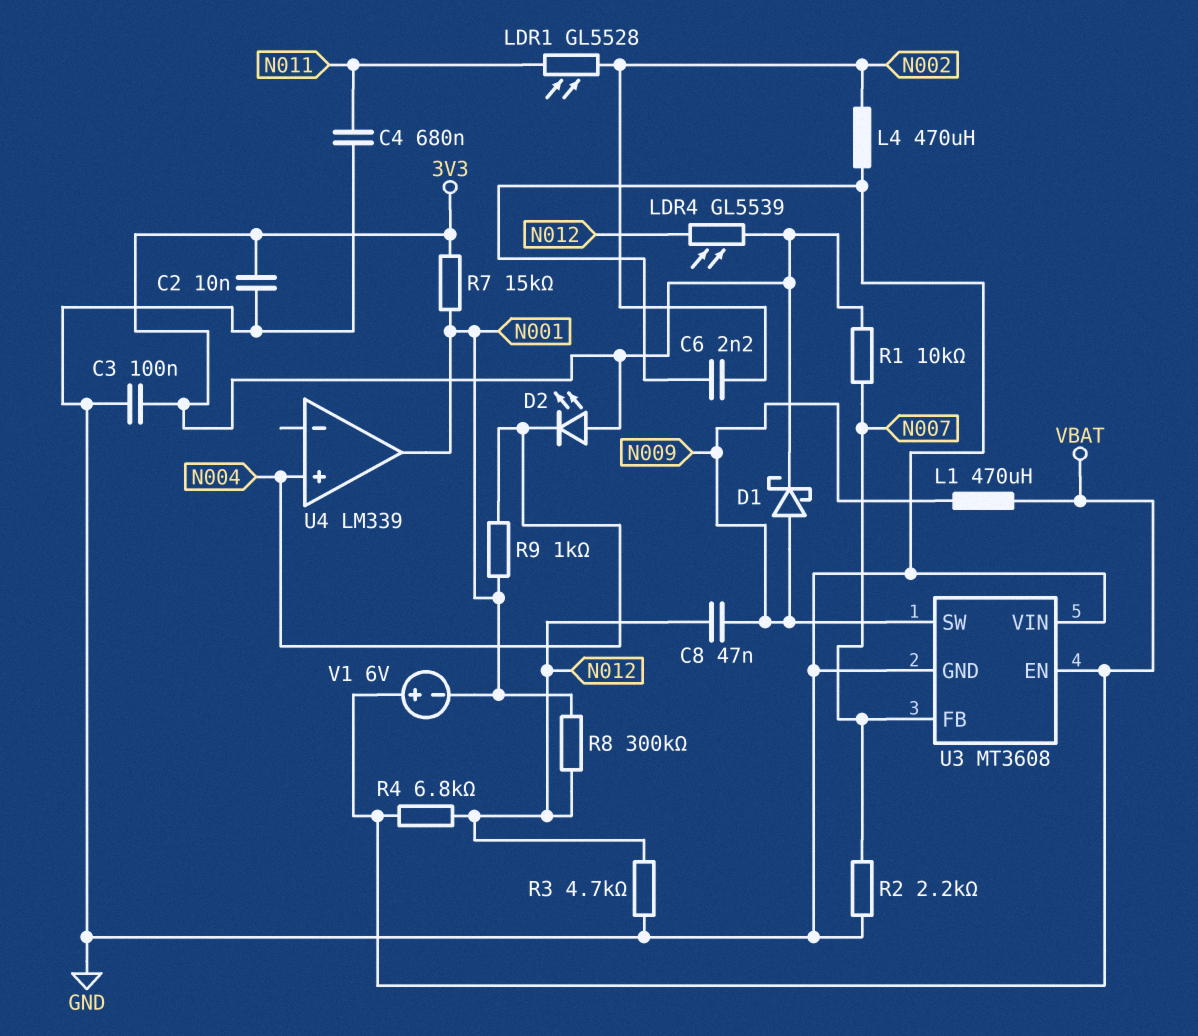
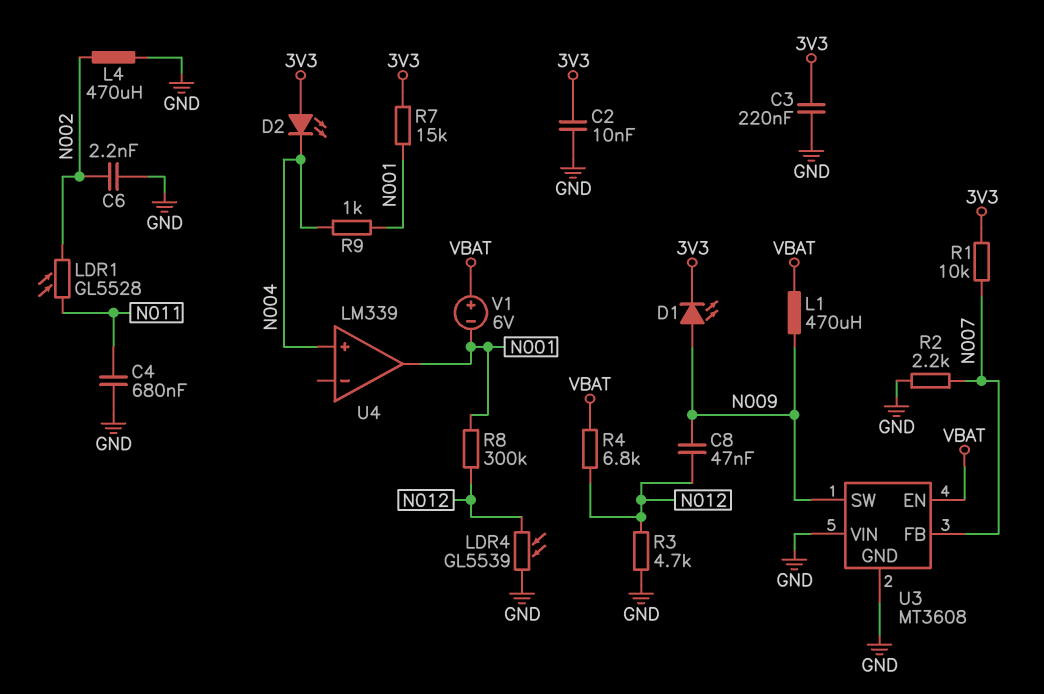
C3: 100nF (3V3, GND) -> 220nF (3V3, GND)
D1: schottky (A N009, K 3V3) -> LED (A N009, K 3V3)
LDR4: GL5539 (3V3, N012) -> GL5539 (GND, N012)

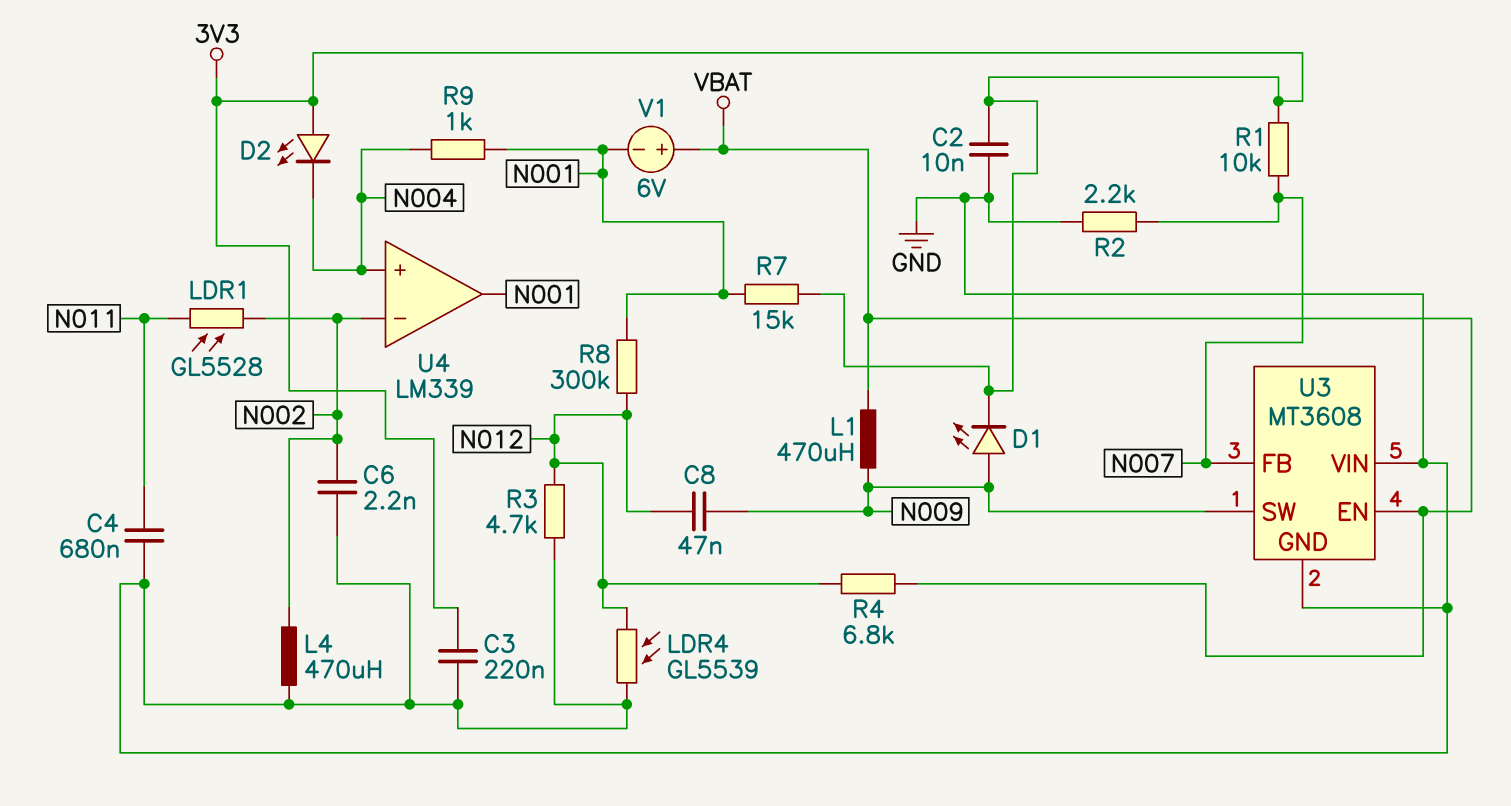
U4 pin in-: none -> N002

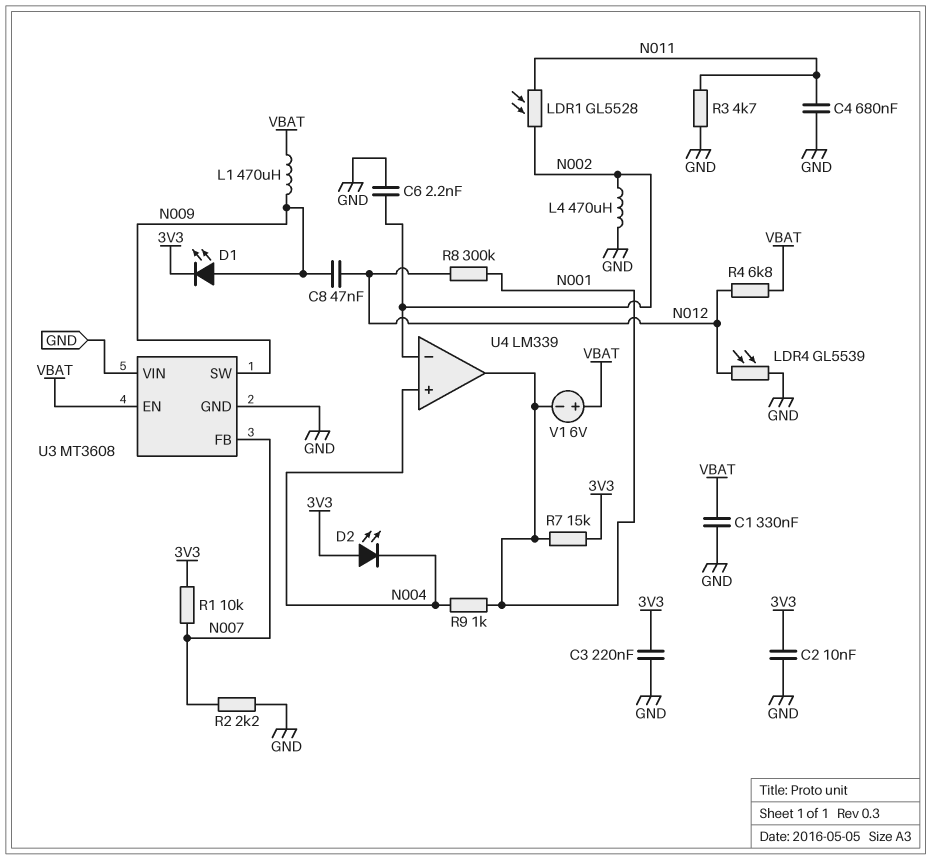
C1: none -> 330nF (GND, VBAT)
R3: 4.7k (GND, N012) -> 4.7k (GND, N011)

